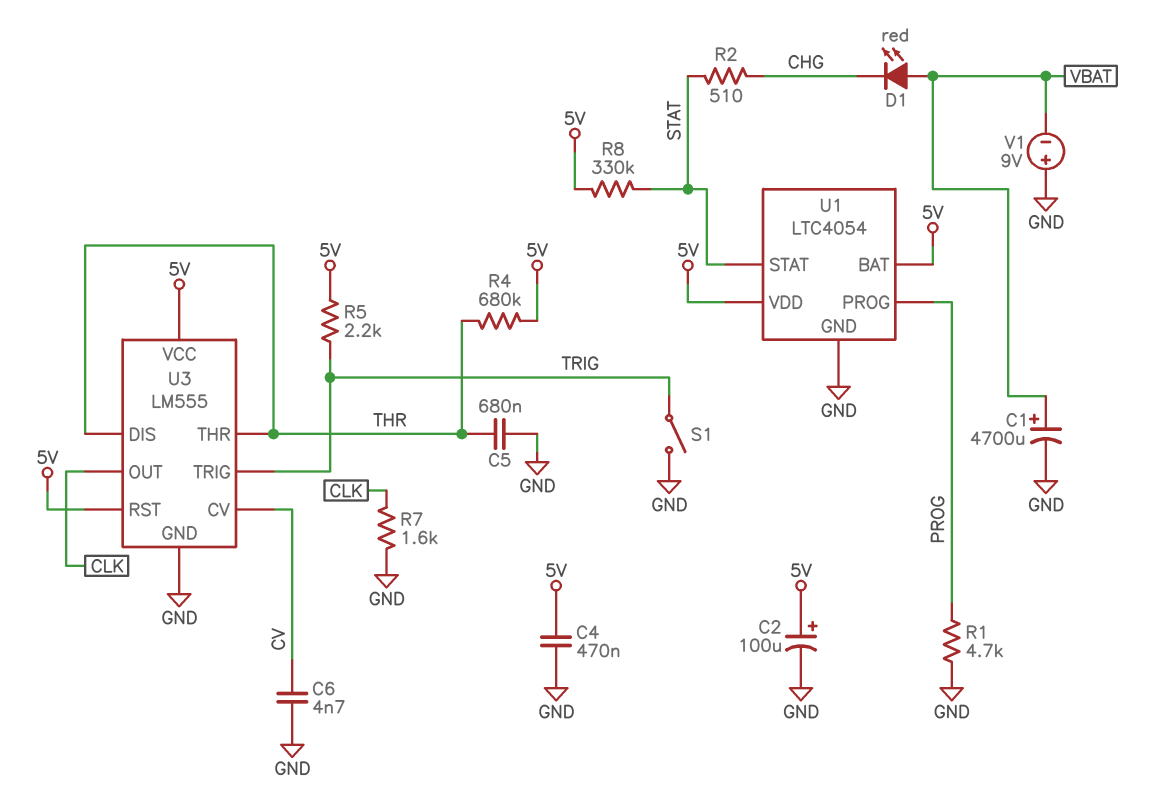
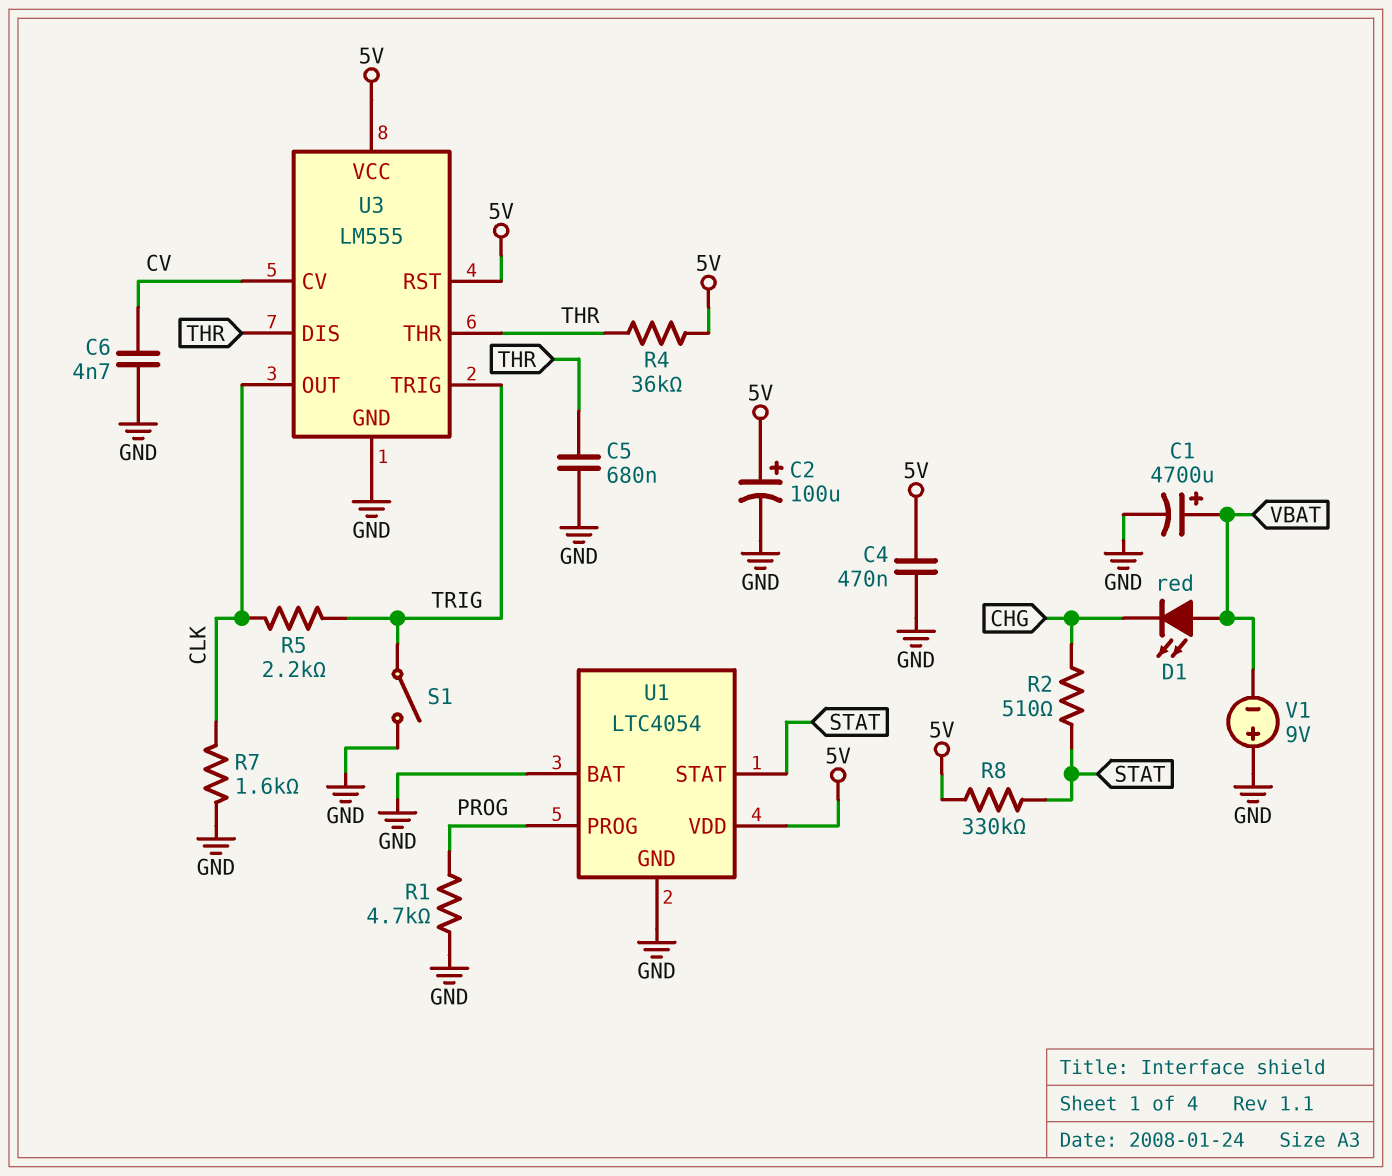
R4: 680k (5V, THR) -> 36k (5V, THR)
R5: 2.2k (5V, TRIG) -> 2.2k (CLK, TRIG)
U1 pin BAT: 5V -> GND

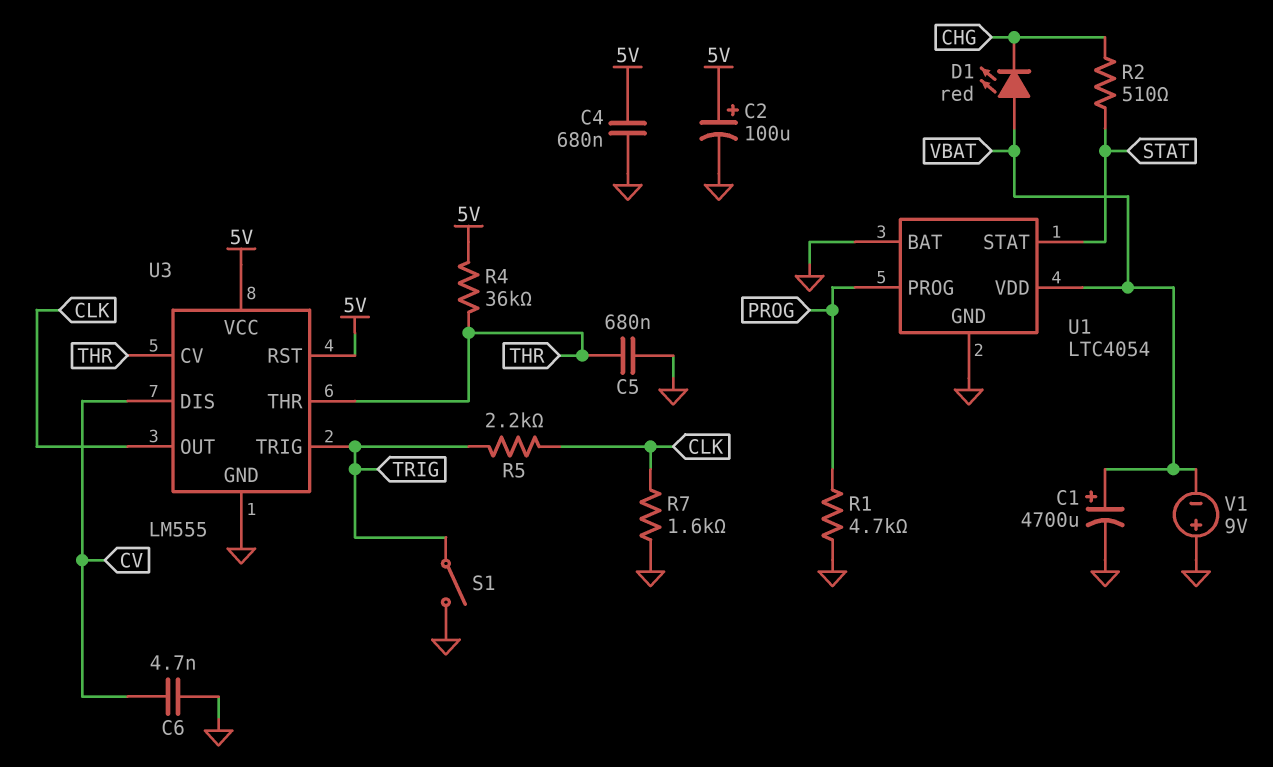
C4: 470nF (5V, GND) -> 680nF (5V, GND)
R8: 330k (5V, STAT) -> none
U1 pin VDD: 5V -> VBAT
U3 pin CV: CV -> THR
U3 pin DIS: THR -> CV

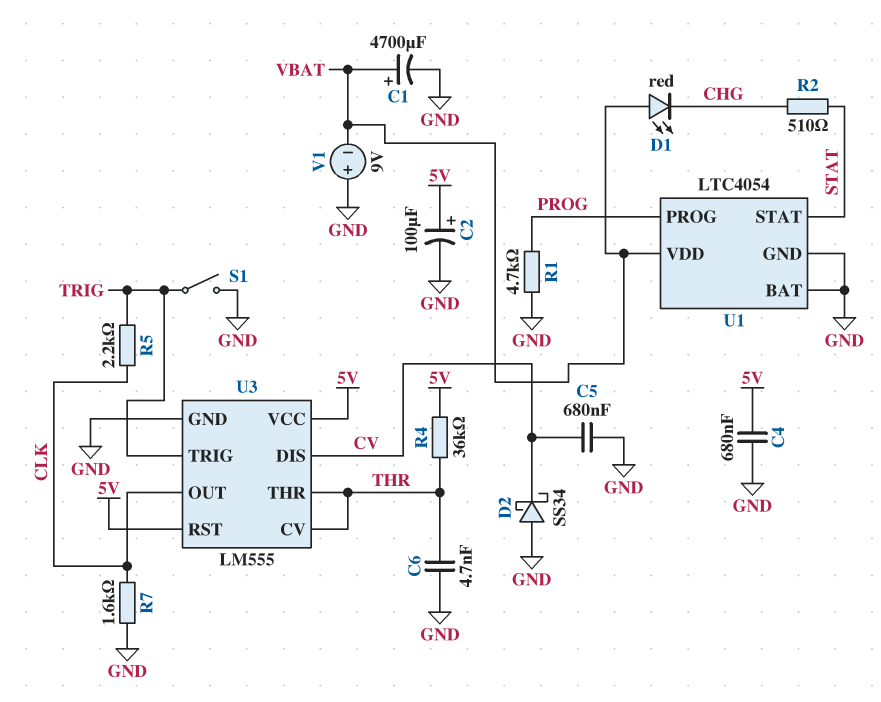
C5: 680nF (GND, THR) -> 680nF (CV, GND)
C6: 4.7nF (CV, GND) -> 4.7nF (GND, THR)
D2: none -> schottky SS34 (A GND, K CV)

